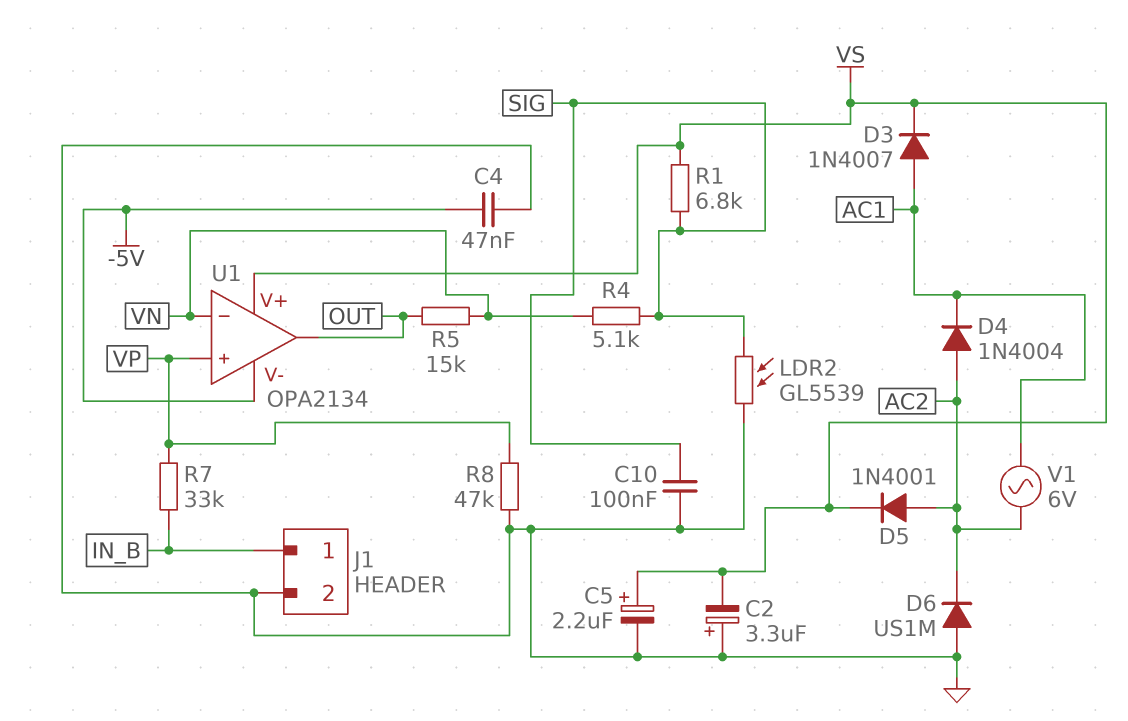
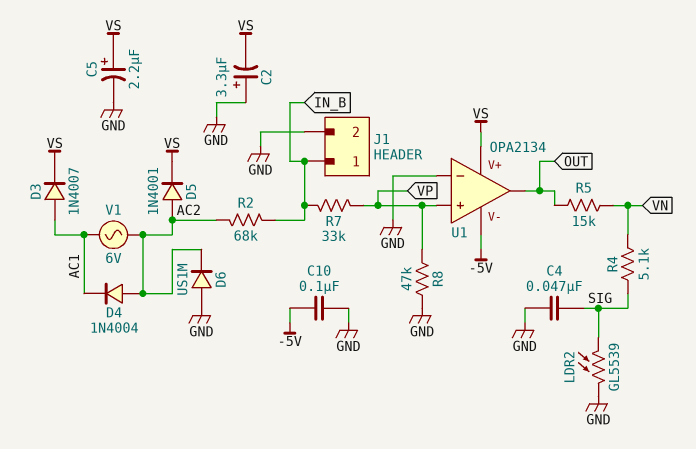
C4: 47nF (-5V, GND) -> 47nF (GND, SIG)
C10: 100nF (GND, SIG) -> 100nF (-5V, GND)
R1: 6.8k (SIG, VS) -> none
R2: none -> 68k (AC2, IN_B)
U1 pin in-: VN -> GND

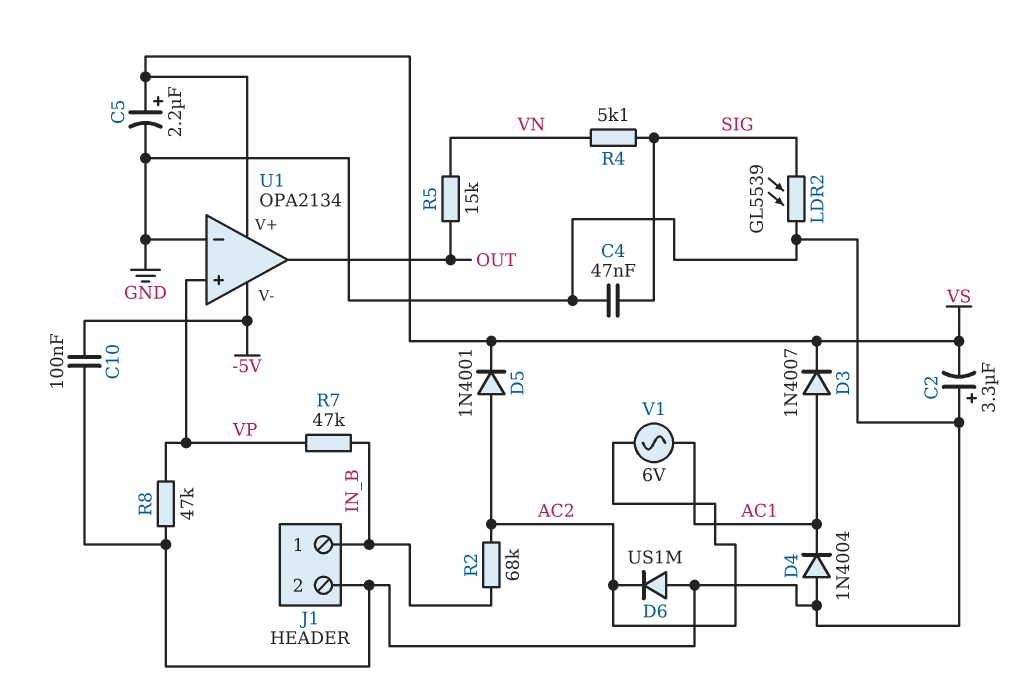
D4: diode 1N4004 (A AC2, K AC1) -> diode 1N4004 (A GND, K AC1)
R7: 33k (IN_B, VP) -> 47k (IN_B, VP)

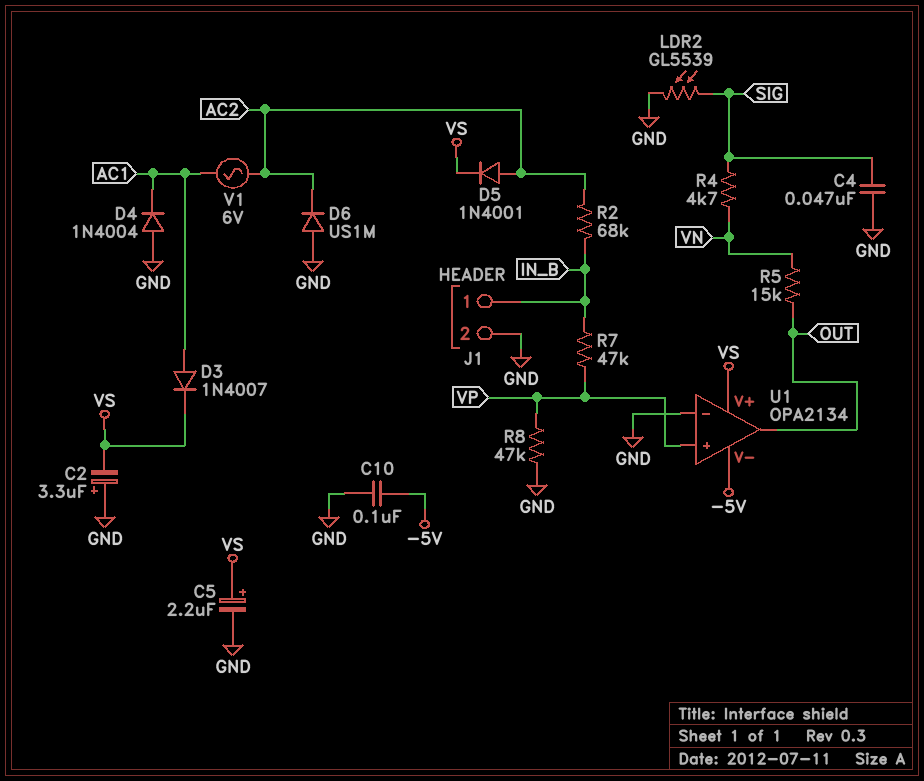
R4: 5.1k (SIG, VN) -> 4.7k (SIG, VN)

